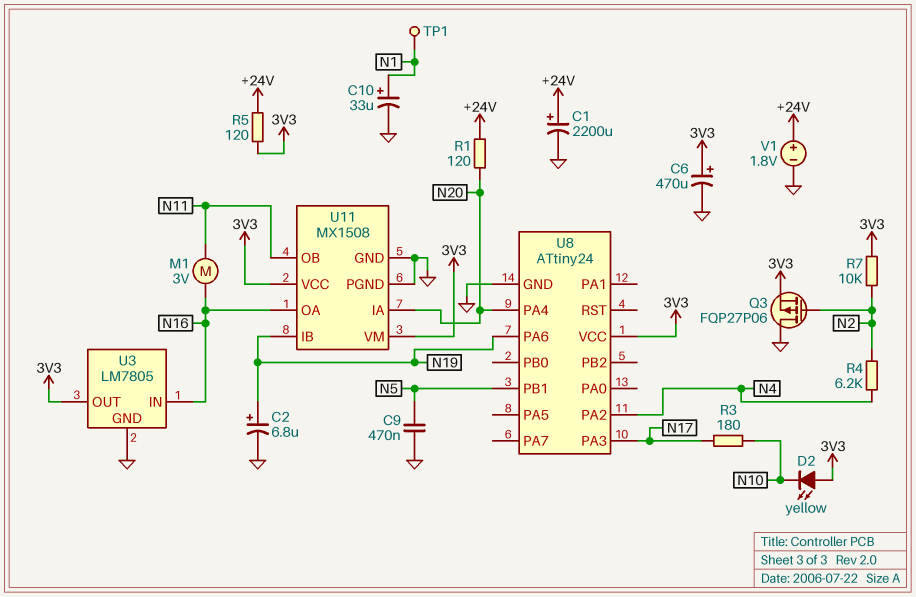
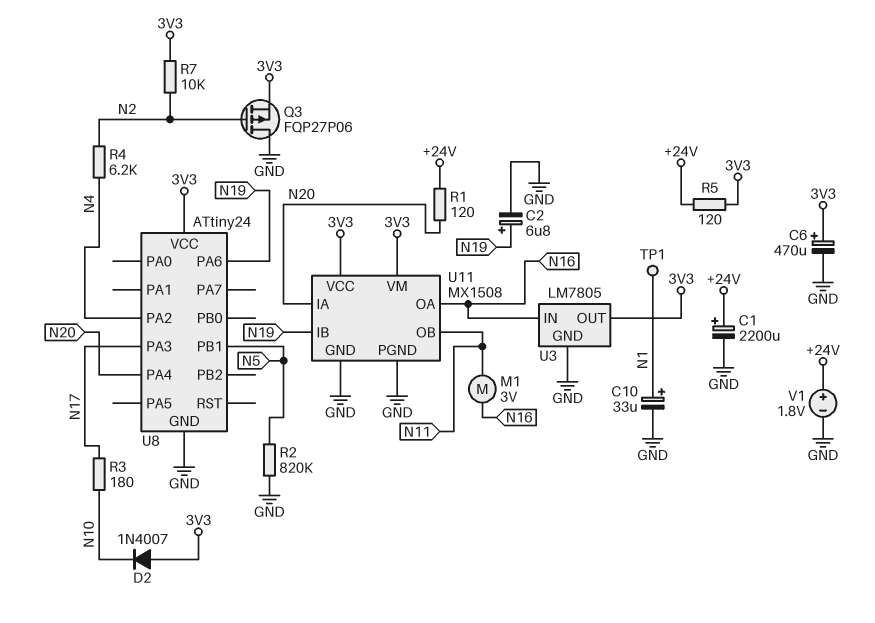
C9: 470nF (GND, N5) -> none
D2: LED yellow (A 3V3, K N10) -> diode 1N4007 (A 3V3, K N10)
R2: none -> 820k (GND, N5)

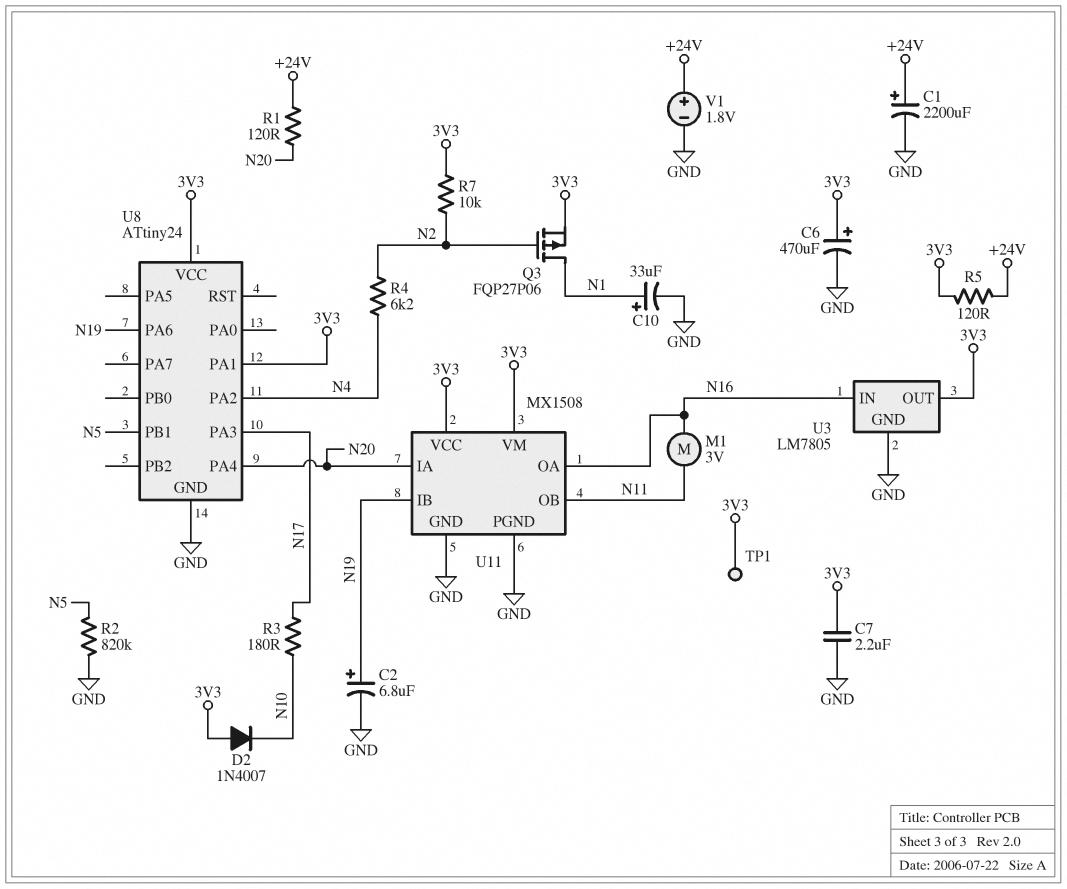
C7: none -> 2.2uF (3V3, GND)
Q3: PMOS FQP27P06 (G N2, D GND, S 3V3) -> PMOS FQP27P06 (G N2, D N1, S 3V3)
TP1: test point (N1) -> test point (3V3)
U8 pin PA1: none -> 3V3

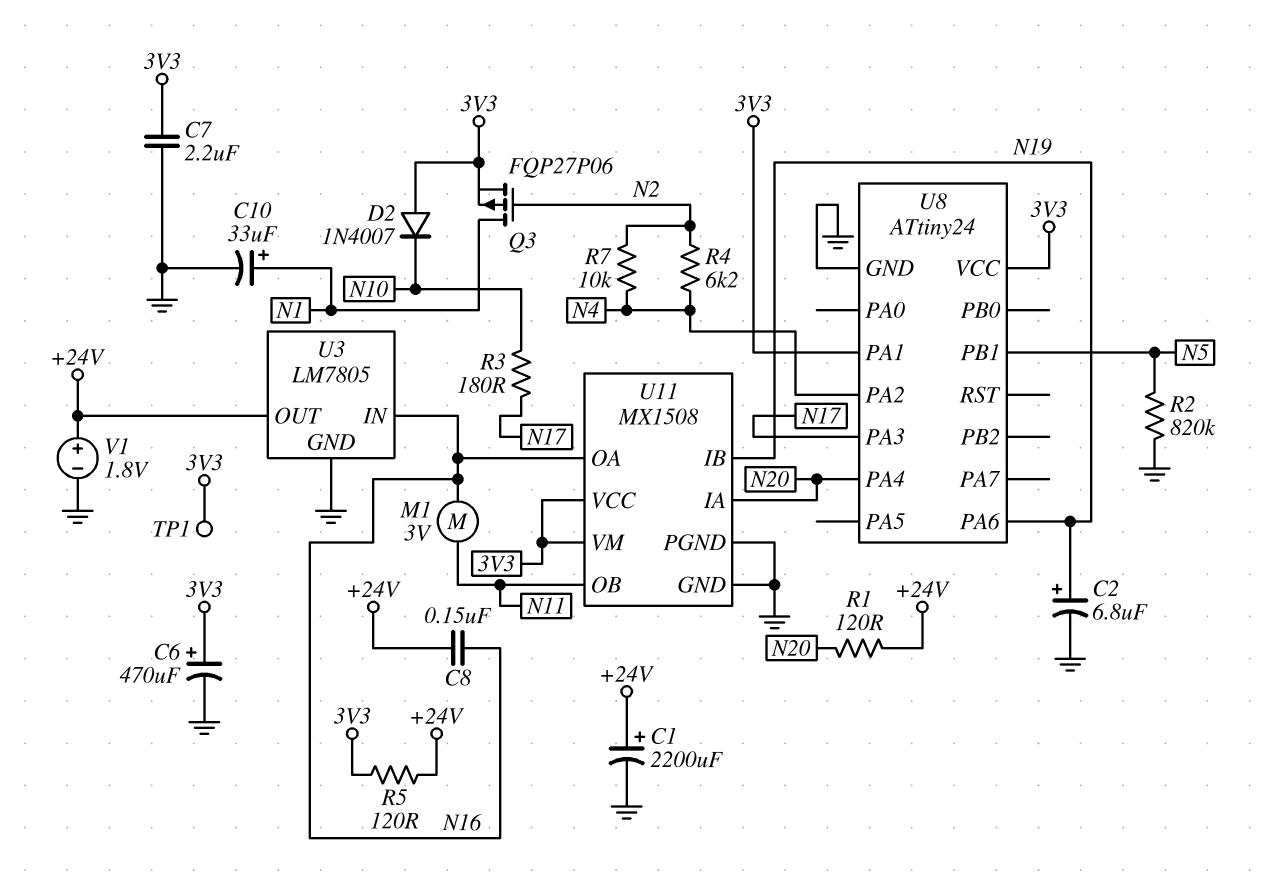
C8: none -> 150nF (+24V, N16)
R7: 10k (3V3, N2) -> 10k (N2, N4)
U3 pin OUT: 3V3 -> +24V

